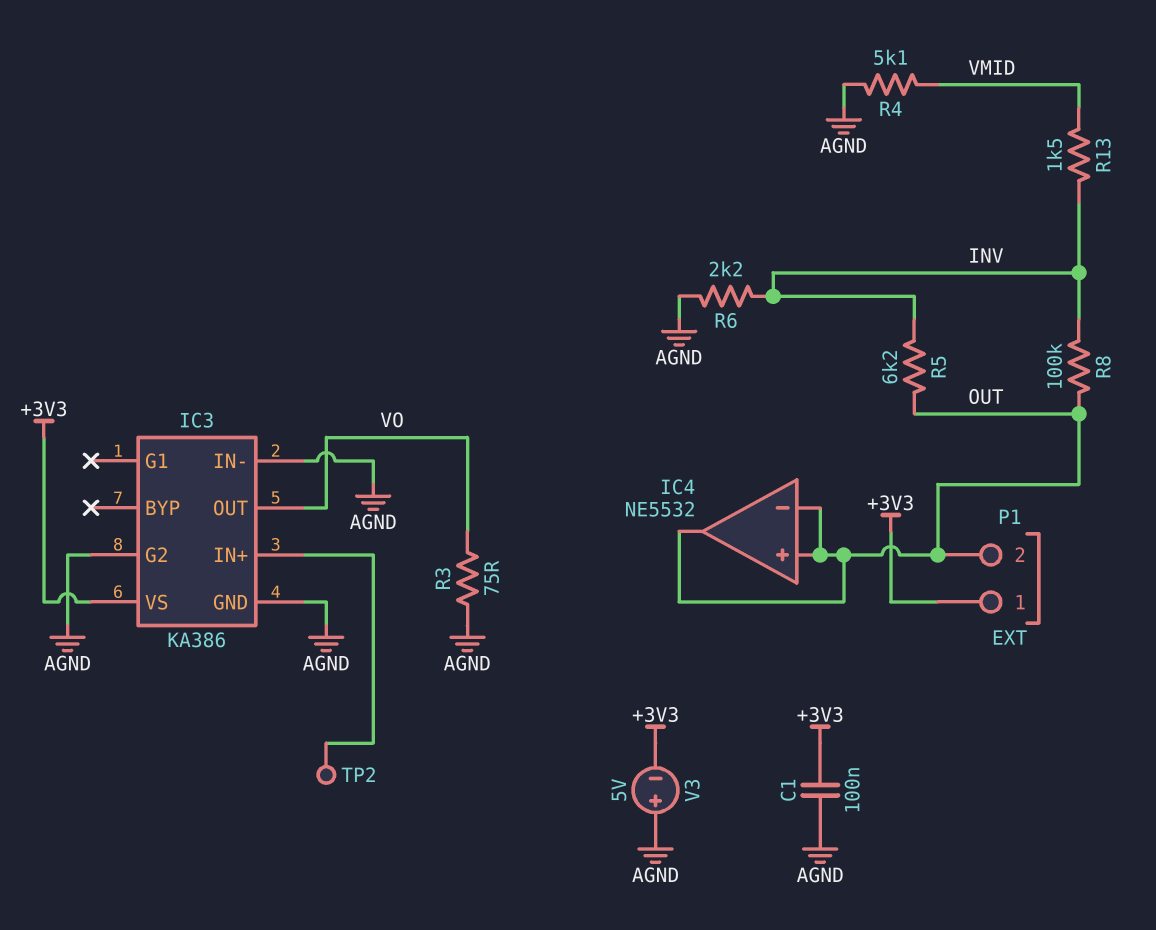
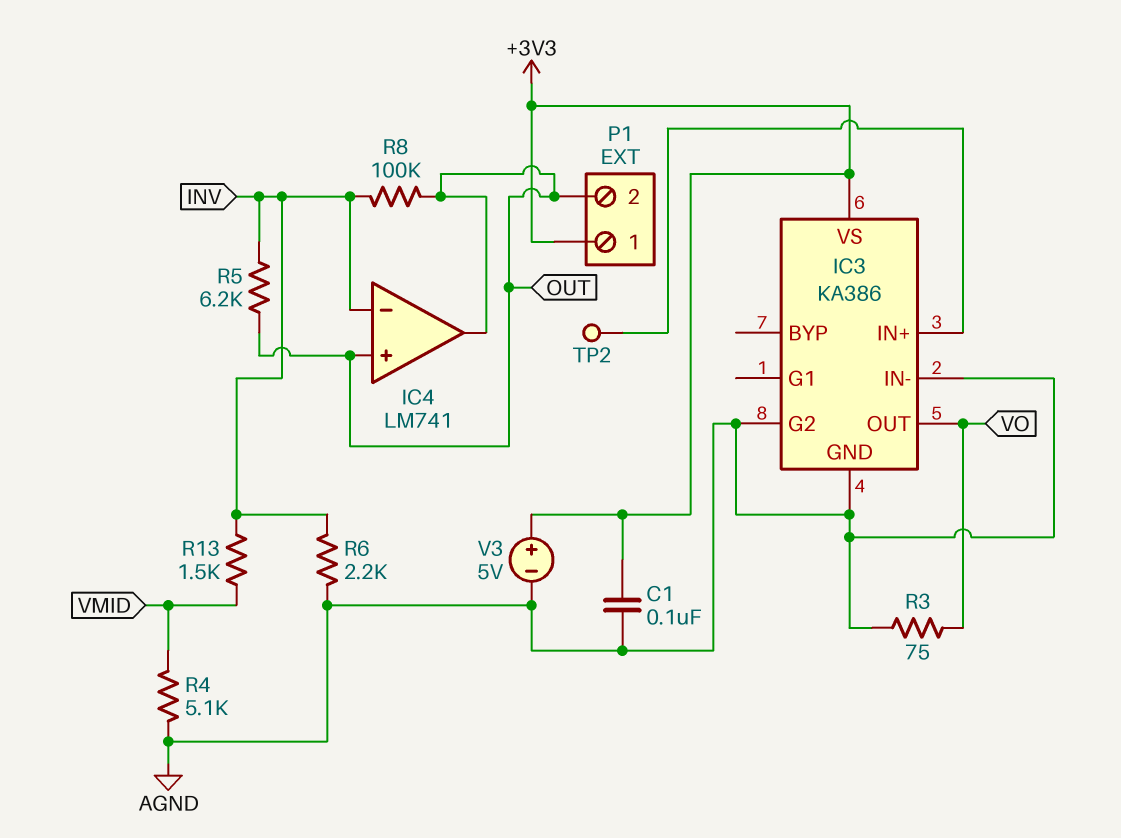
IC4: NE5532 -> LM741
IC4 pin in-: OUT -> INV
V3: 5V (plus AGND, minus +3V3) -> 5V (plus +3V3, minus AGND)

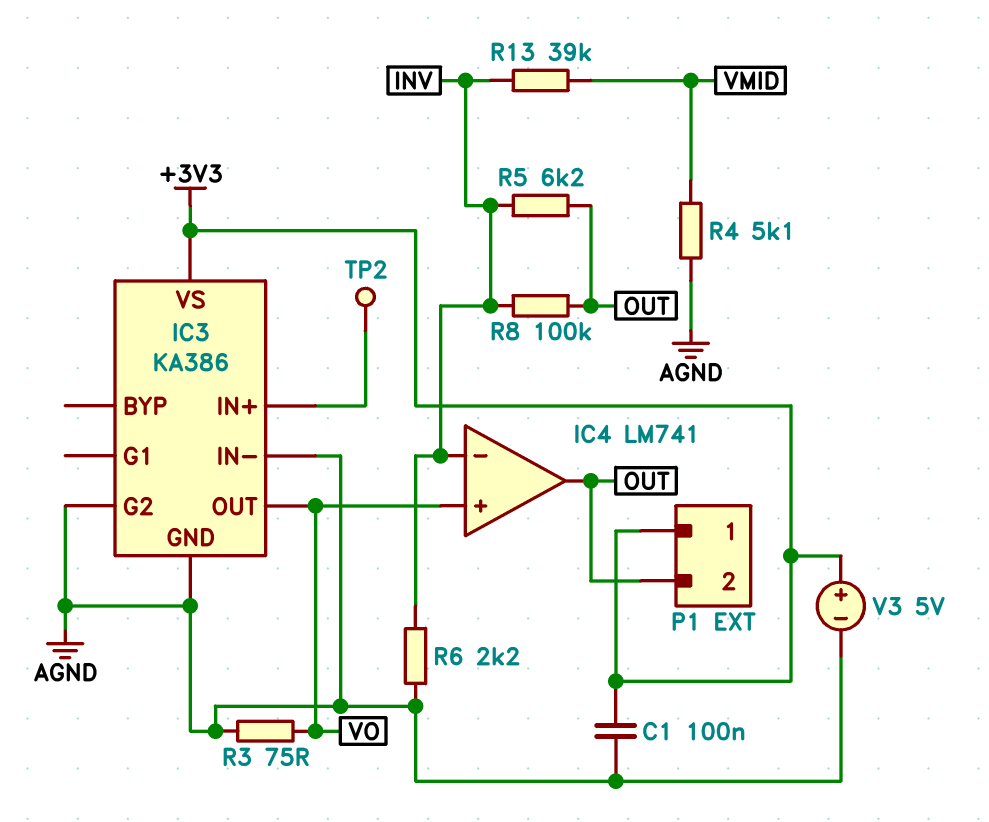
IC4 pin in+: OUT -> VO
R13: 1.5k (INV, VMID) -> 39k (INV, VMID)

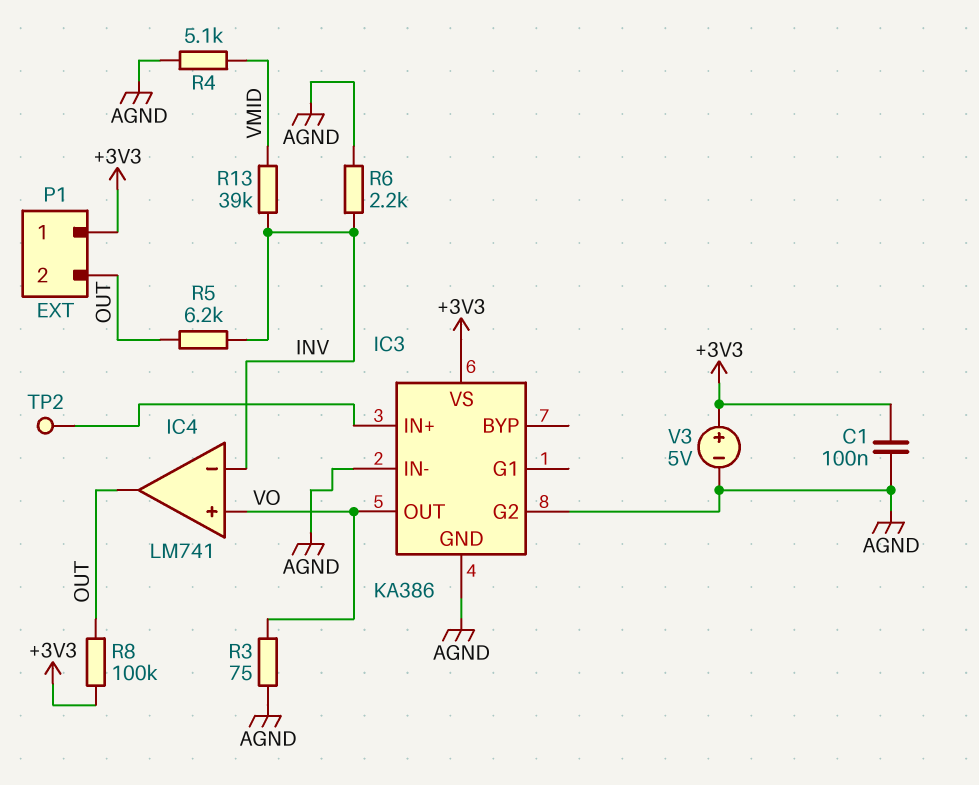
R8: 100k (INV, OUT) -> 100k (+3V3, OUT)

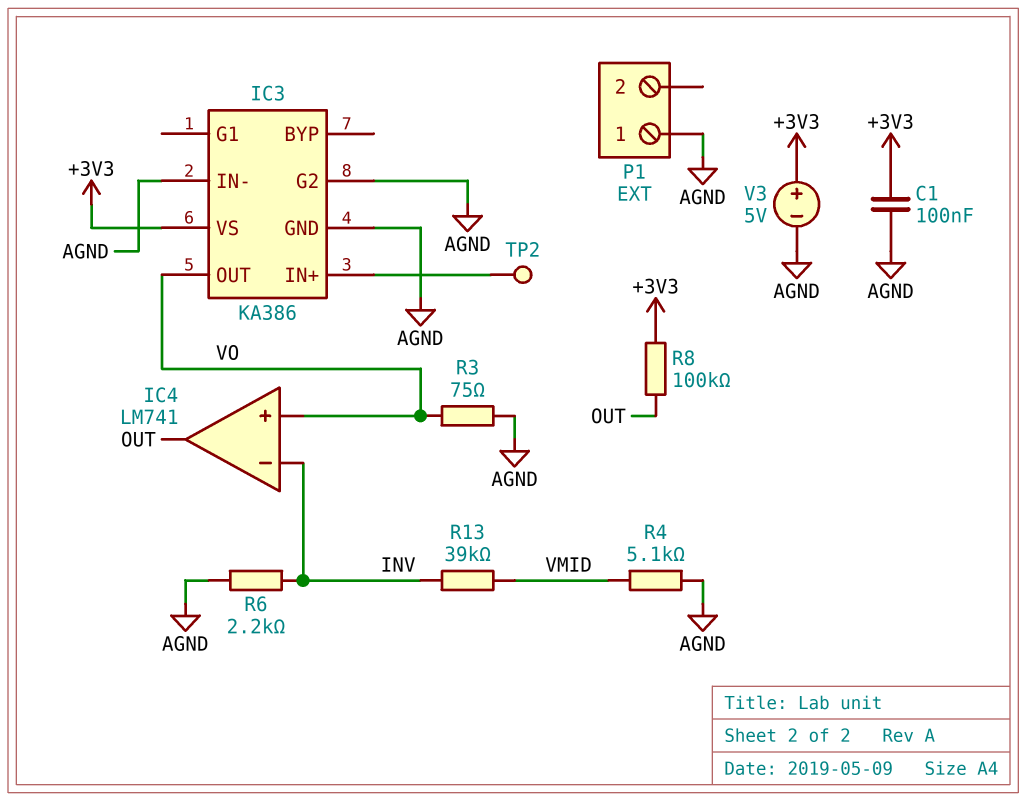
P1 pin 1: +3V3 -> AGND
P1 pin 2: OUT -> none
R5: 6.2k (INV, OUT) -> none

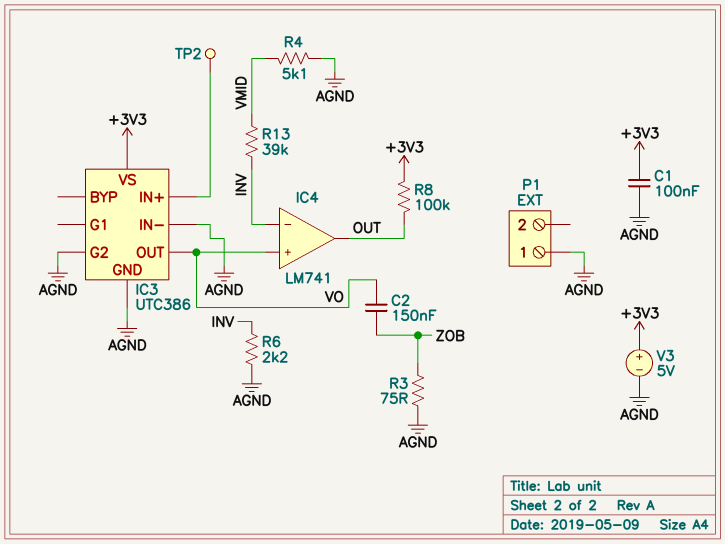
C2: none -> 150nF (VO, ZOB)
IC3: KA386 -> UTC386
R3: 75 (AGND, VO) -> 75 (AGND, ZOB)

